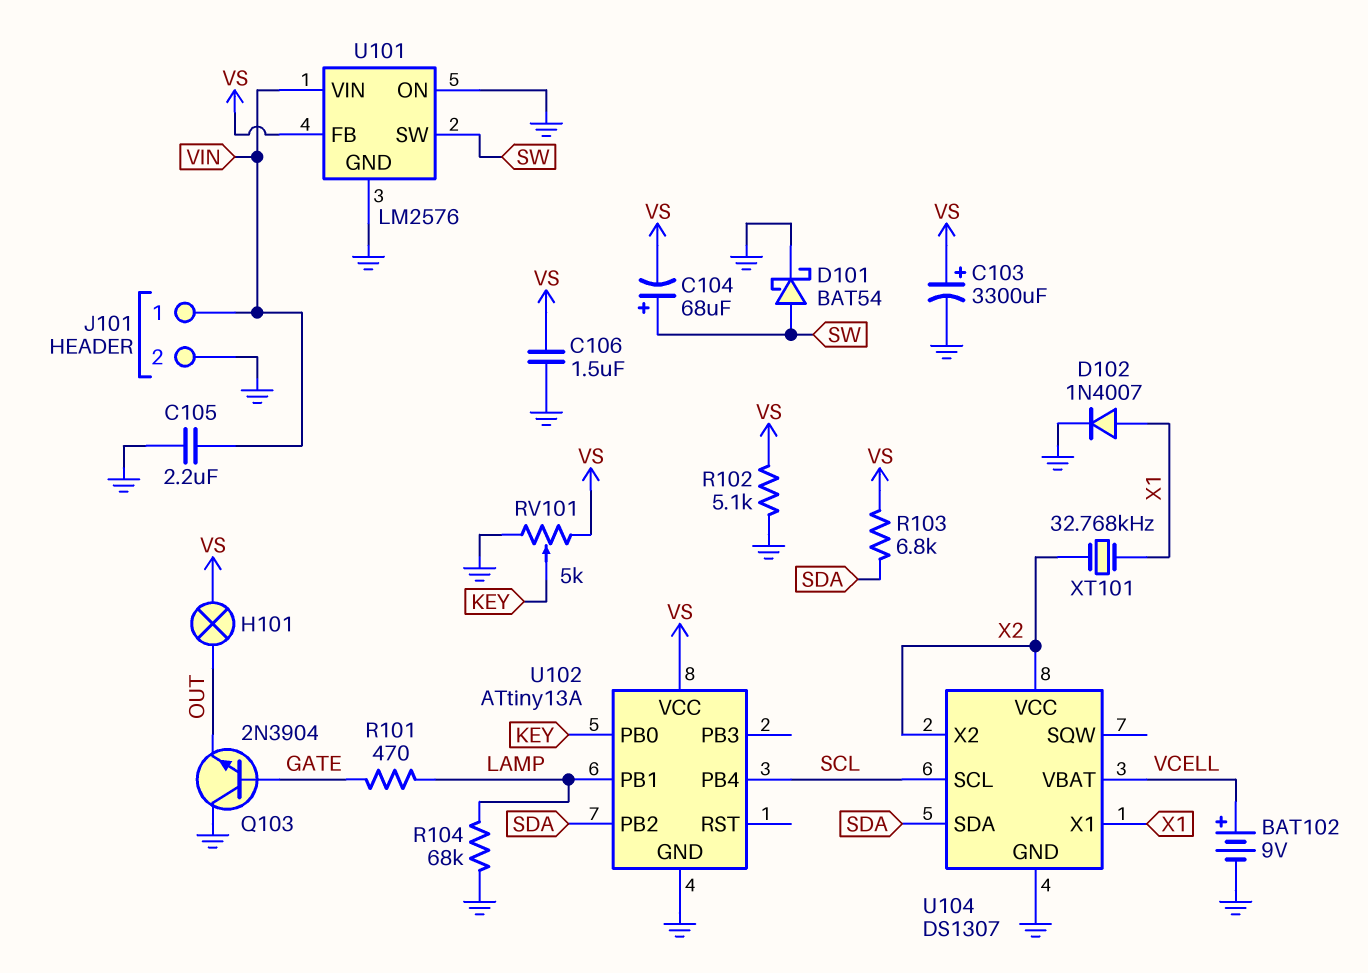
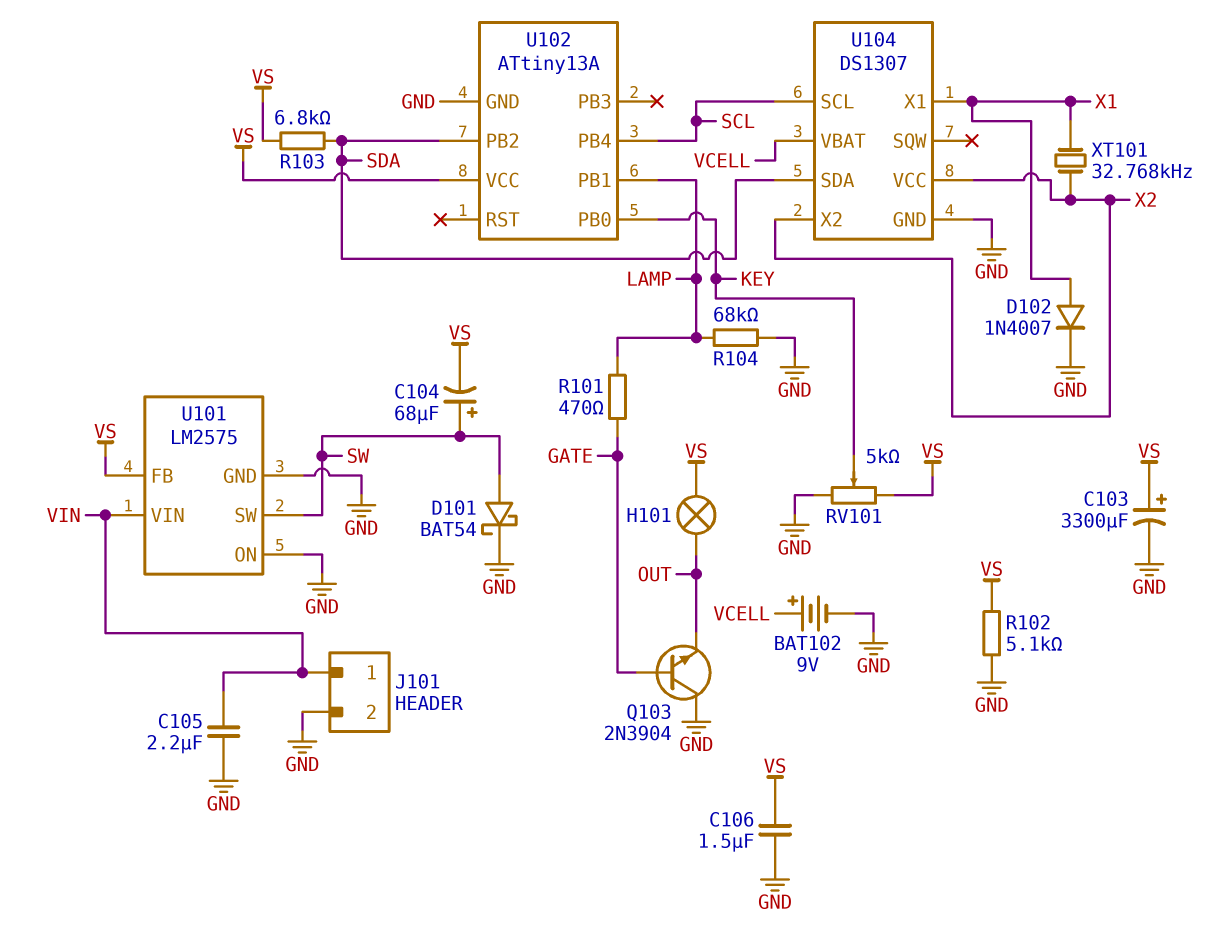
U101: LM2576 -> LM2575

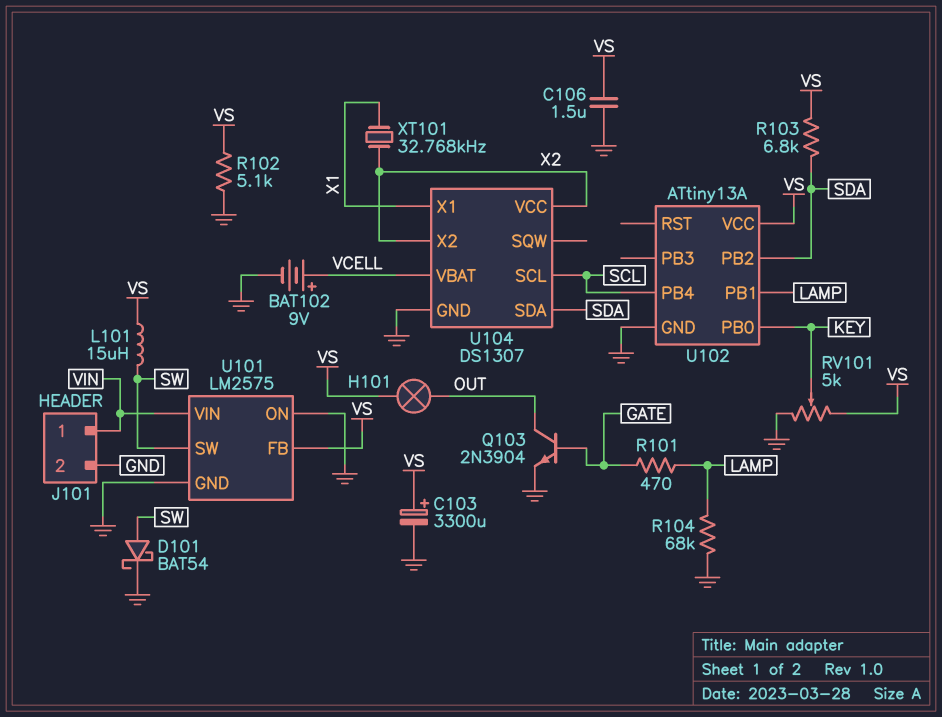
C104: 68uF (plus SW, minus VS) -> none
C105: 2.2uF (GND, VIN) -> none
D102: diode 1N4007 (A X1, K GND) -> none
L101: none -> 15uH (SW, VS)
Q103: NPN 2N3904 (B GATE, C GND, E OUT) -> NPN 2N3904 (B GATE, C OUT, E GND)

